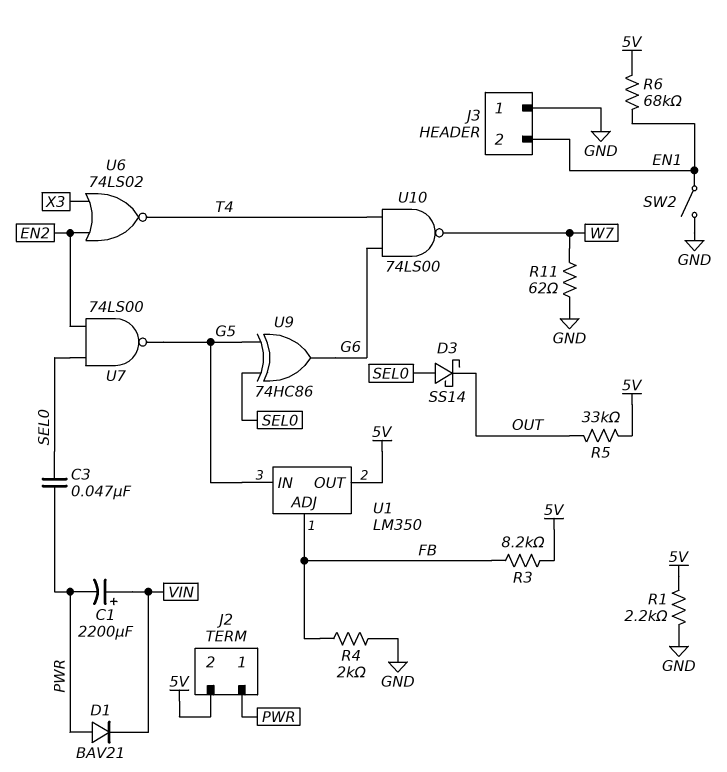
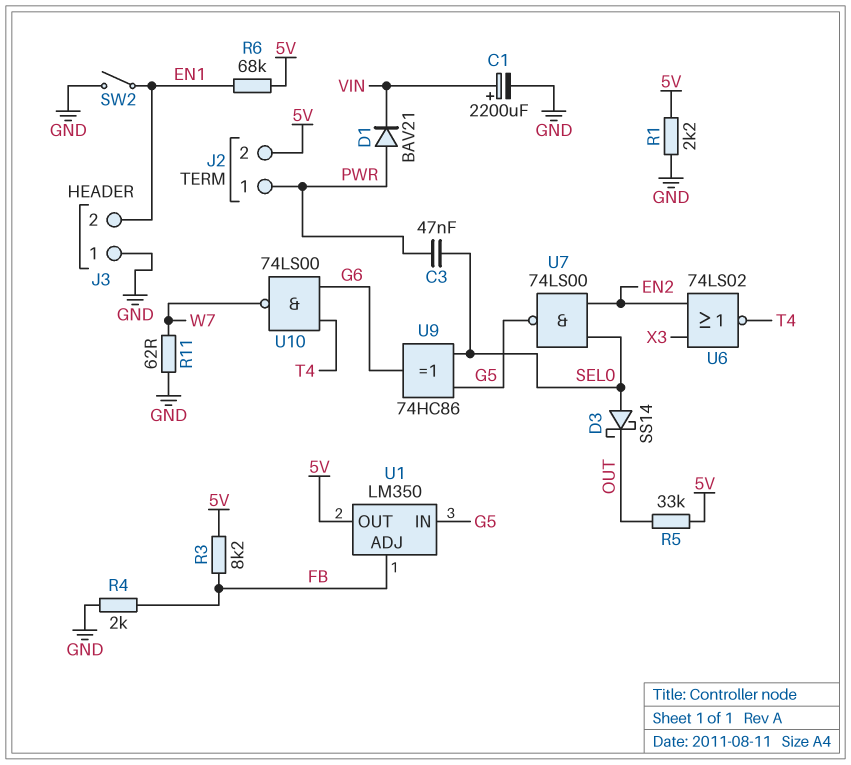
C1: 2200uF (plus VIN, minus PWR) -> 2200uF (plus VIN, minus GND)

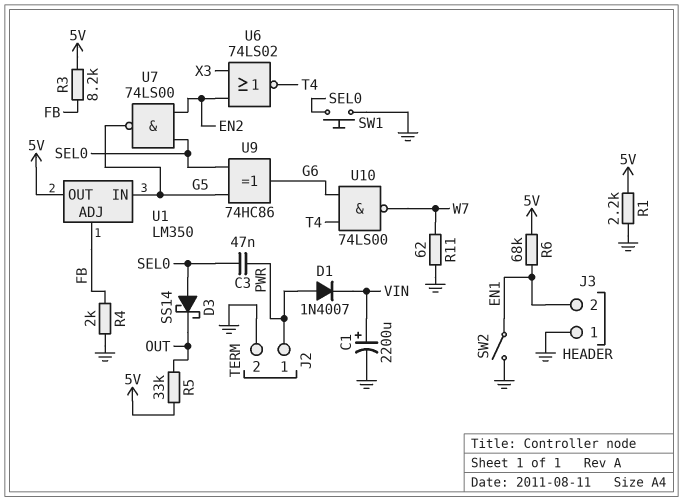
D1: diode BAV21 (A PWR, K VIN) -> diode 1N4007 (A PWR, K VIN)
J2 pin 2: 5V -> GND
SW1: none -> button (GND, SEL0)

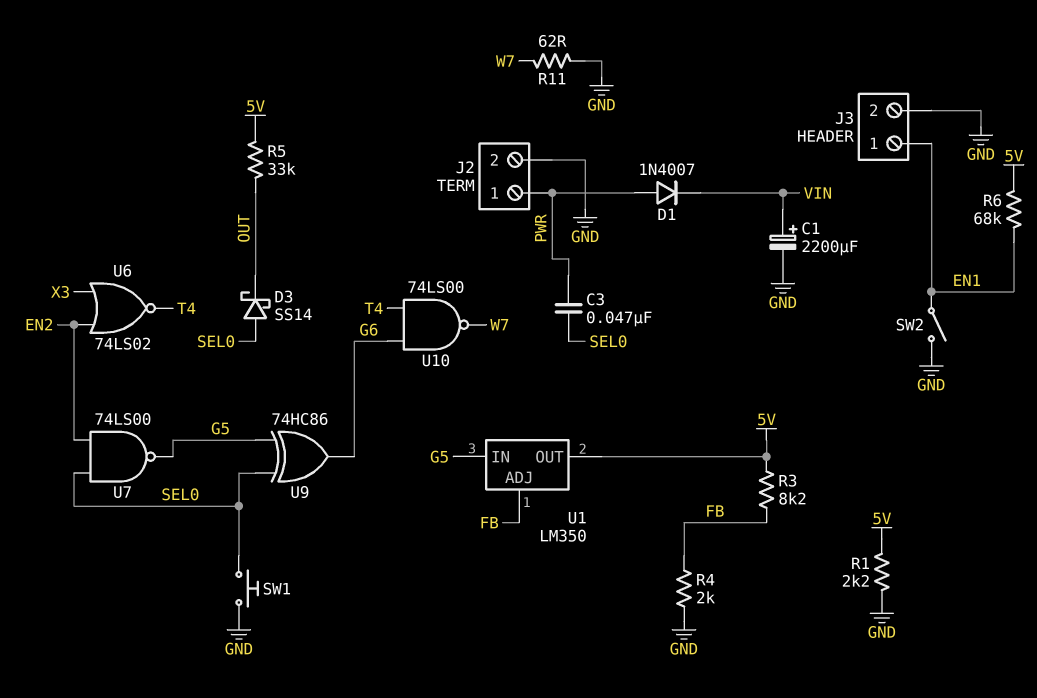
J3 pin 1: GND -> EN1
J3 pin 2: EN1 -> GND

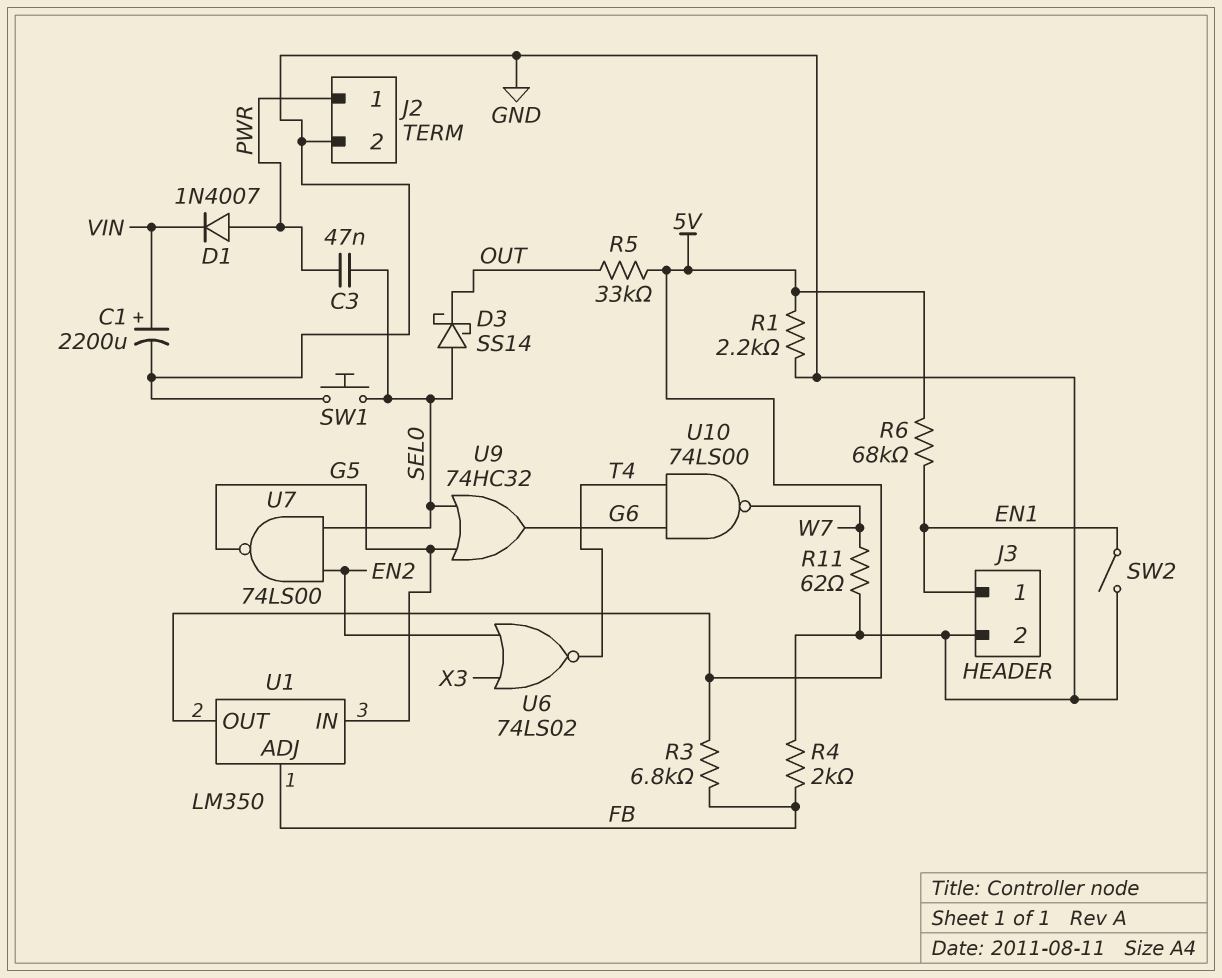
R3: 8.2k (5V, FB) -> 6.8k (5V, FB)
U9: XOR 74HC86 (in G5, in SEL0, out G6) -> OR 74HC32 (in G5, in SEL0, out G6)

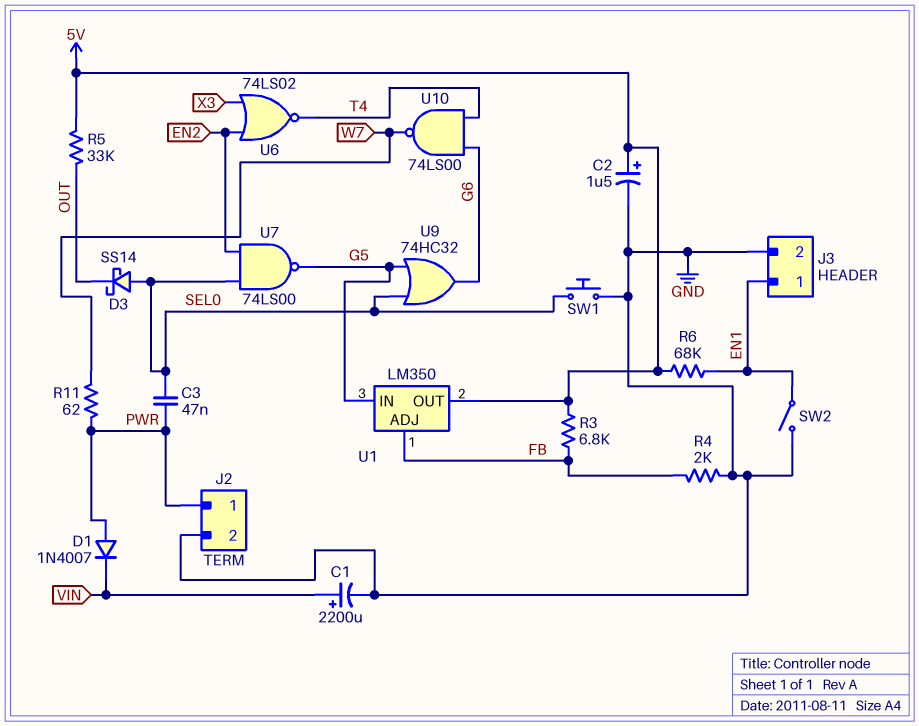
C2: none -> 1.5uF (plus 5V, minus GND)
R1: 2.2k (5V, GND) -> none
R11: 62 (GND, W7) -> 62 (PWR, W7)

